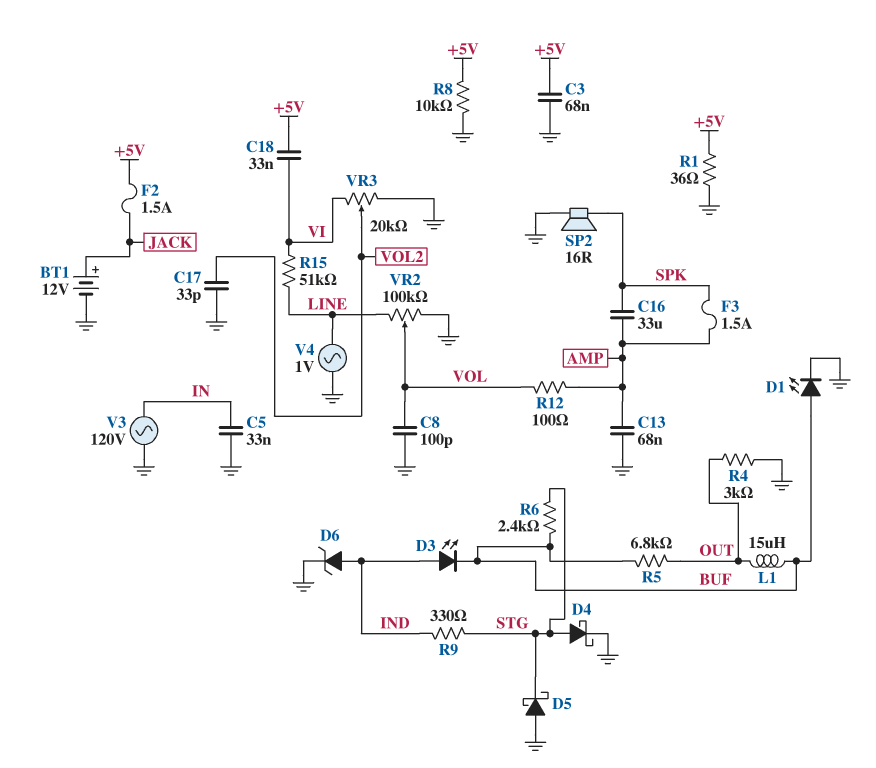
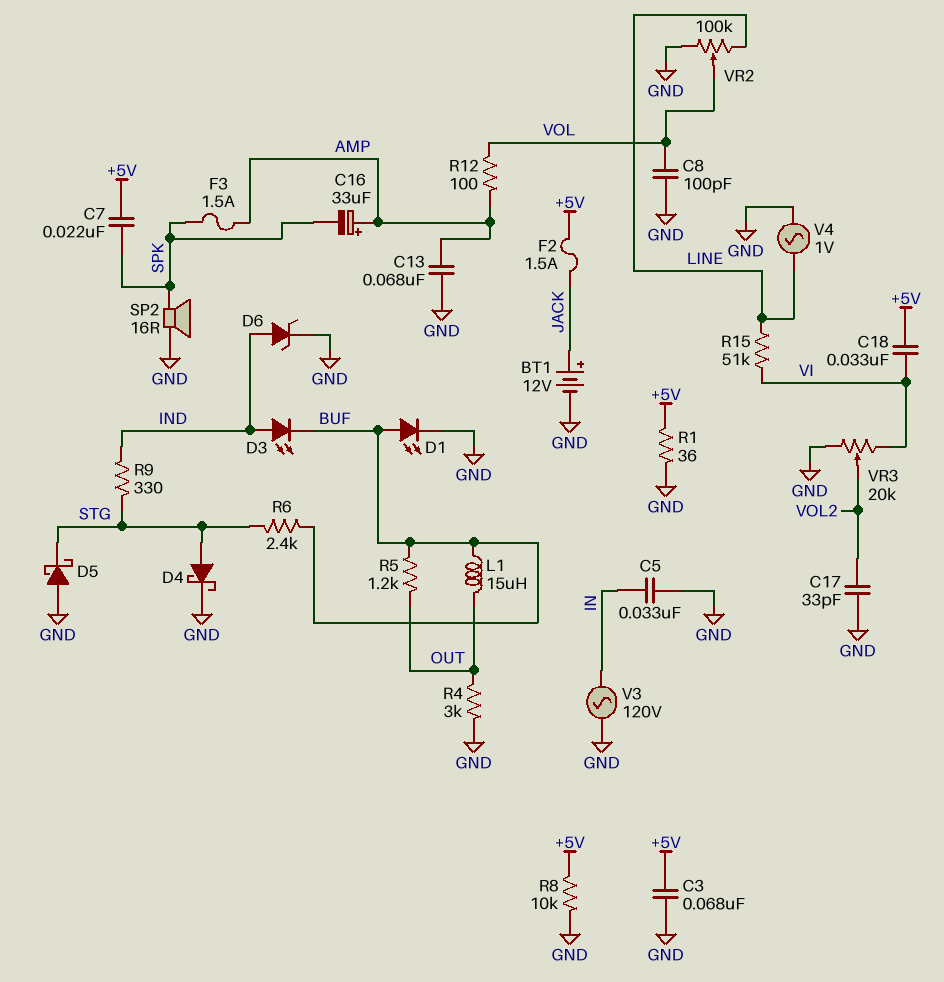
C7: none -> 22nF (+5V, SPK)
C16: 33uF (AMP, SPK) -> 33uF (plus AMP, minus SPK)
R5: 6.8k (BUF, OUT) -> 1.2k (BUF, OUT)

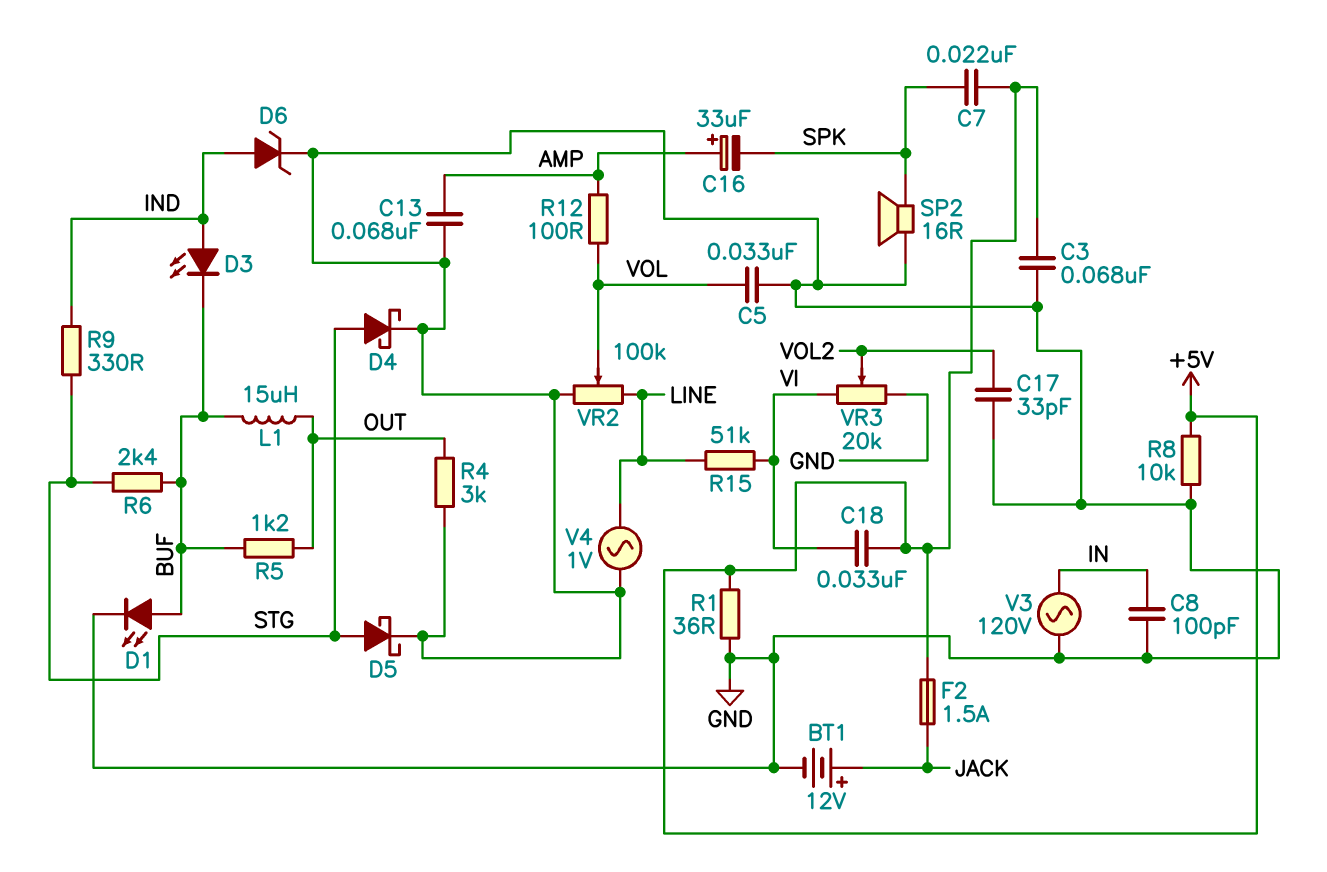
C5: 33nF (GND, IN) -> 33nF (GND, VOL)
C8: 100pF (GND, VOL) -> 100pF (GND, IN)
D5: schottky (A GND, K STG) -> schottky (A STG, K GND)
F3: 1.5A (AMP, SPK) -> none

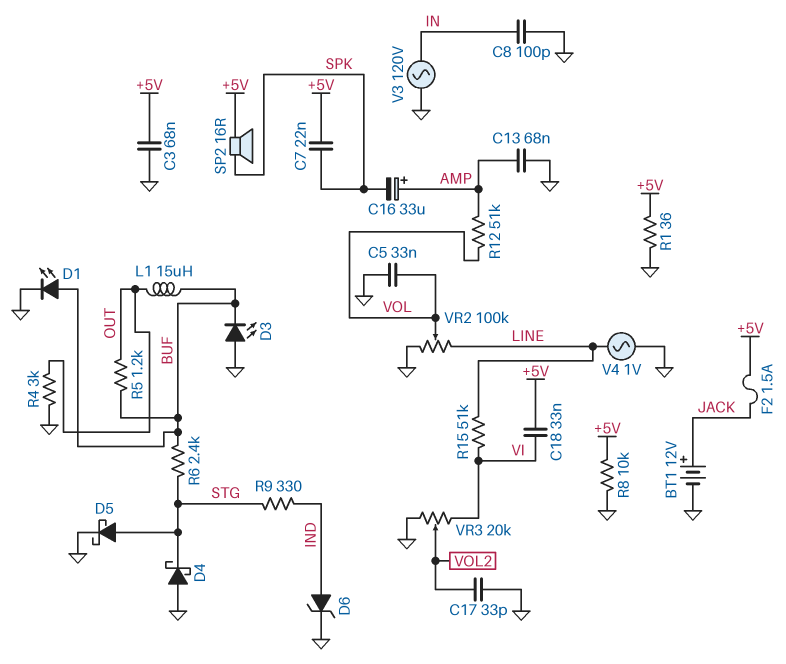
D3: LED (A IND, K BUF) -> LED (A GND, K BUF)
D4: schottky (A STG, K GND) -> schottky (A GND, K STG)
R12: 100 (AMP, VOL) -> 51k (AMP, VOL)
SP2: speaker 16R (GND, SPK) -> speaker 16R (+5V, SPK)

